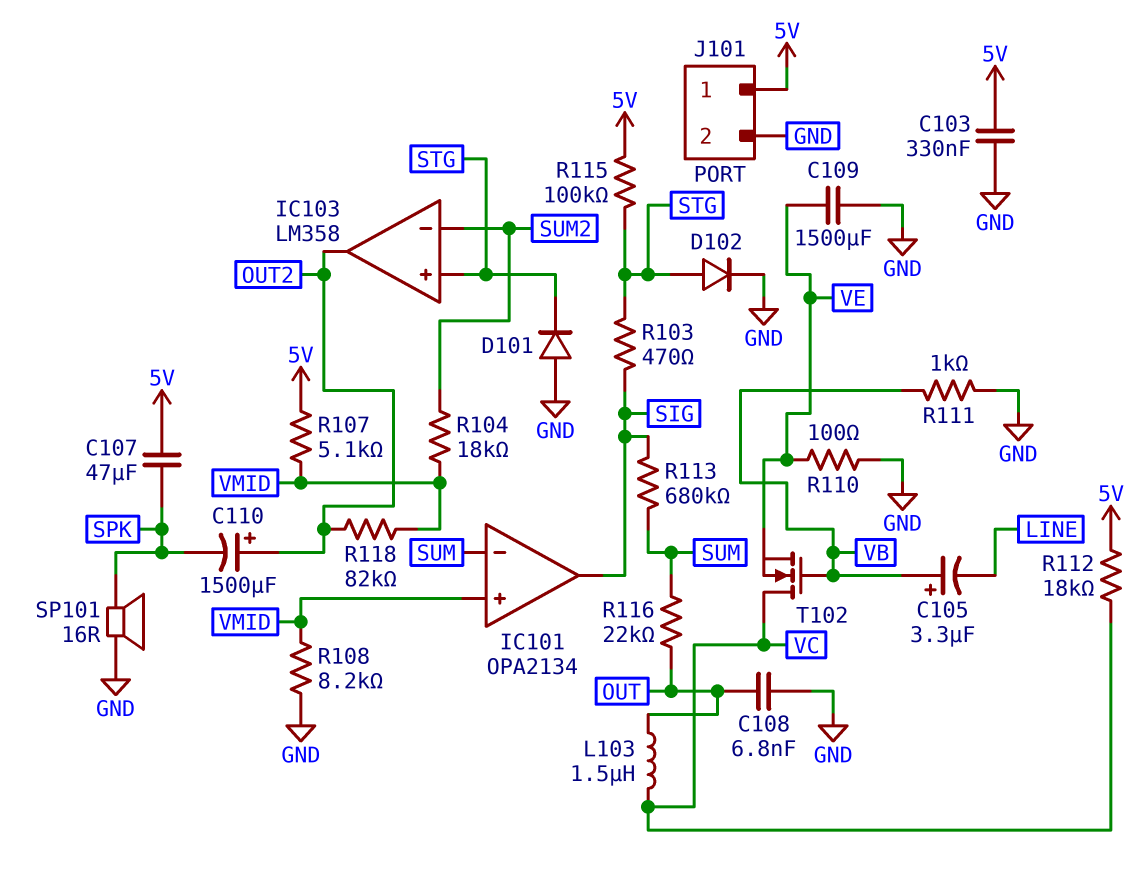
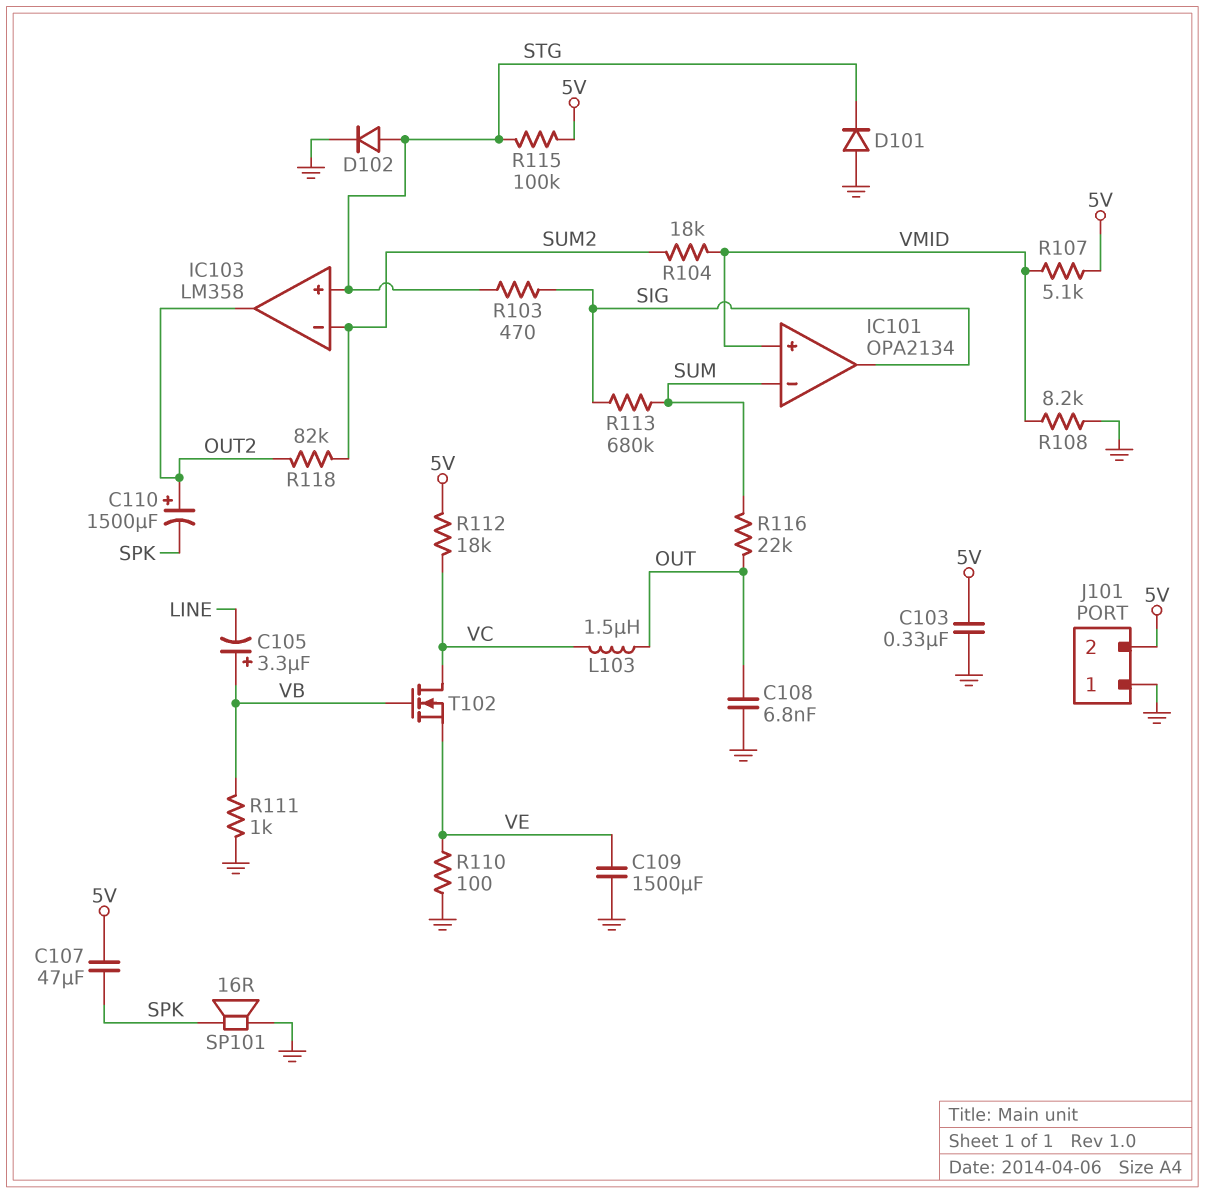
J101 pin 1: 5V -> GND
J101 pin 2: GND -> 5V
R118: 82k (OUT2, VMID) -> 82k (OUT2, SUM2)

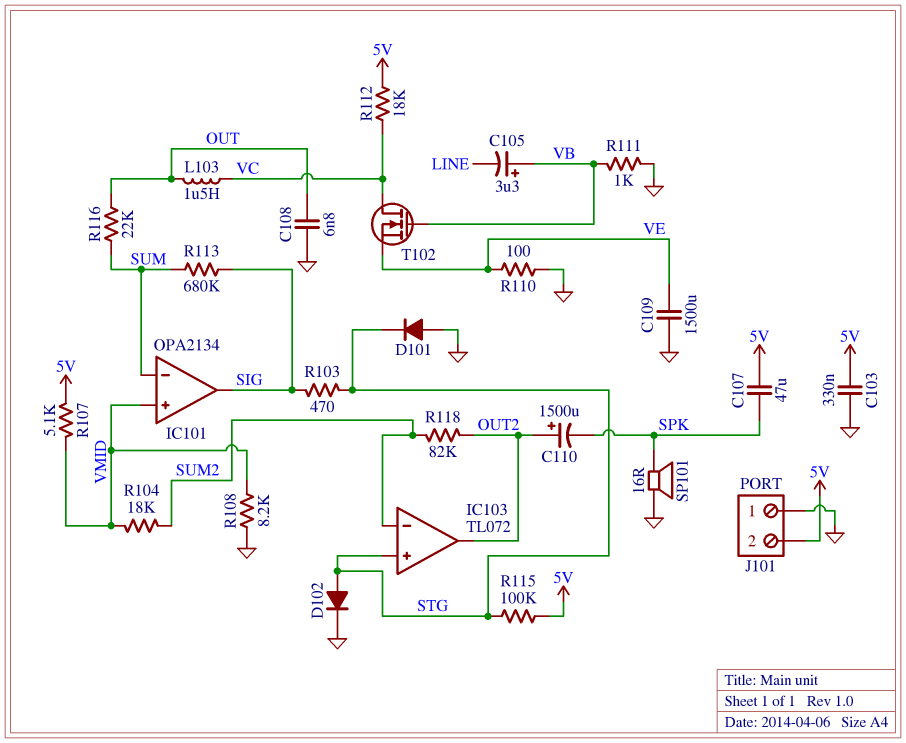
IC103: LM358 -> TL072

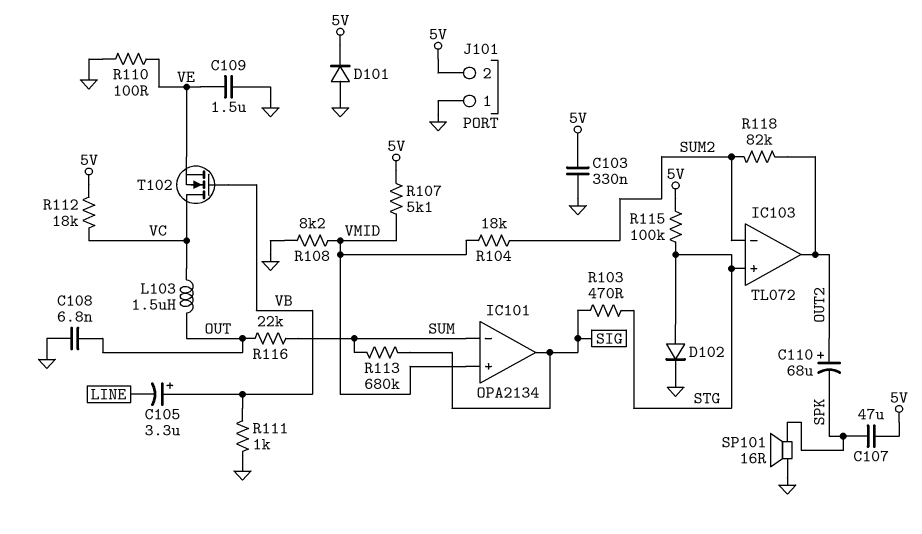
C109: 1500uF (GND, VE) -> 1.5uF (GND, VE)
C110: 1500uF (plus OUT2, minus SPK) -> 68uF (plus OUT2, minus SPK)
D101: diode (A GND, K STG) -> diode (A GND, K 5V)

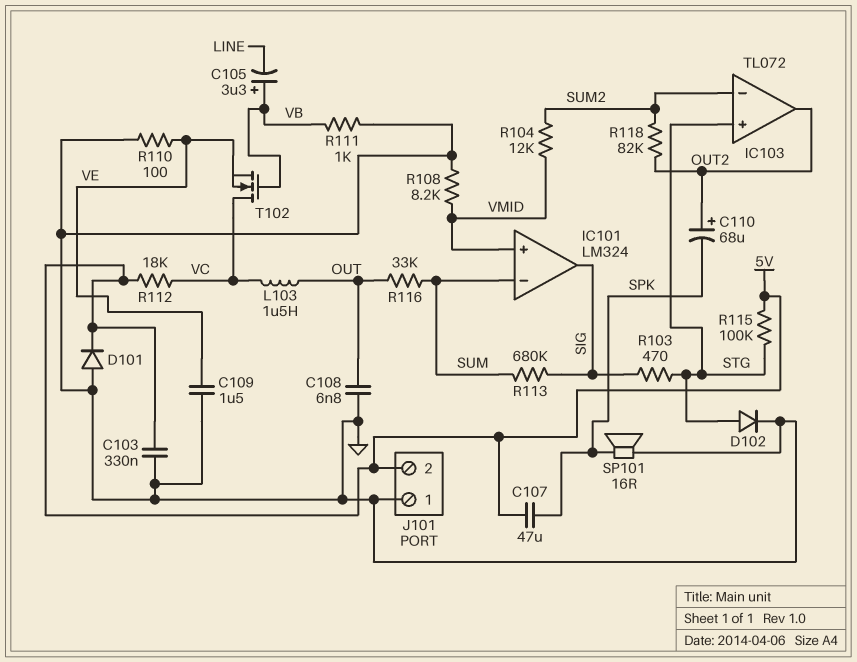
IC101: OPA2134 -> LM324
R104: 18k (SUM2, VMID) -> 12k (SUM2, VMID)
R107: 5.1k (5V, VMID) -> none
R116: 22k (OUT, SUM) -> 33k (OUT, SUM)

